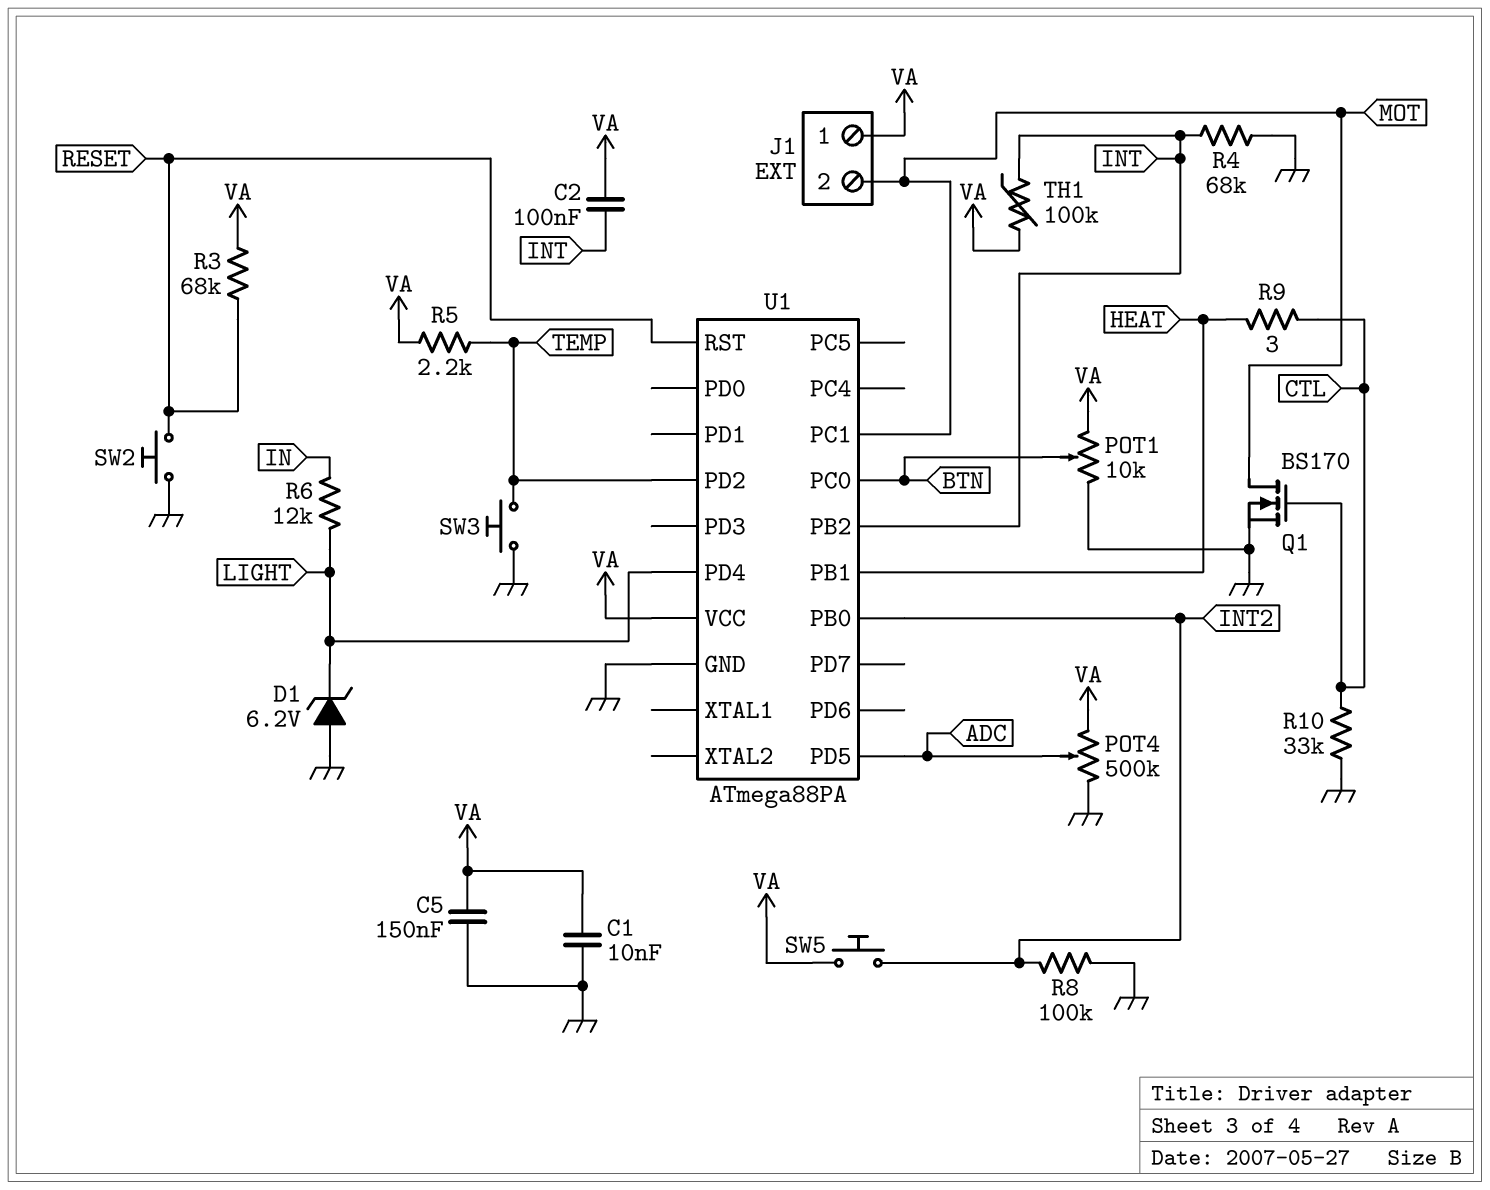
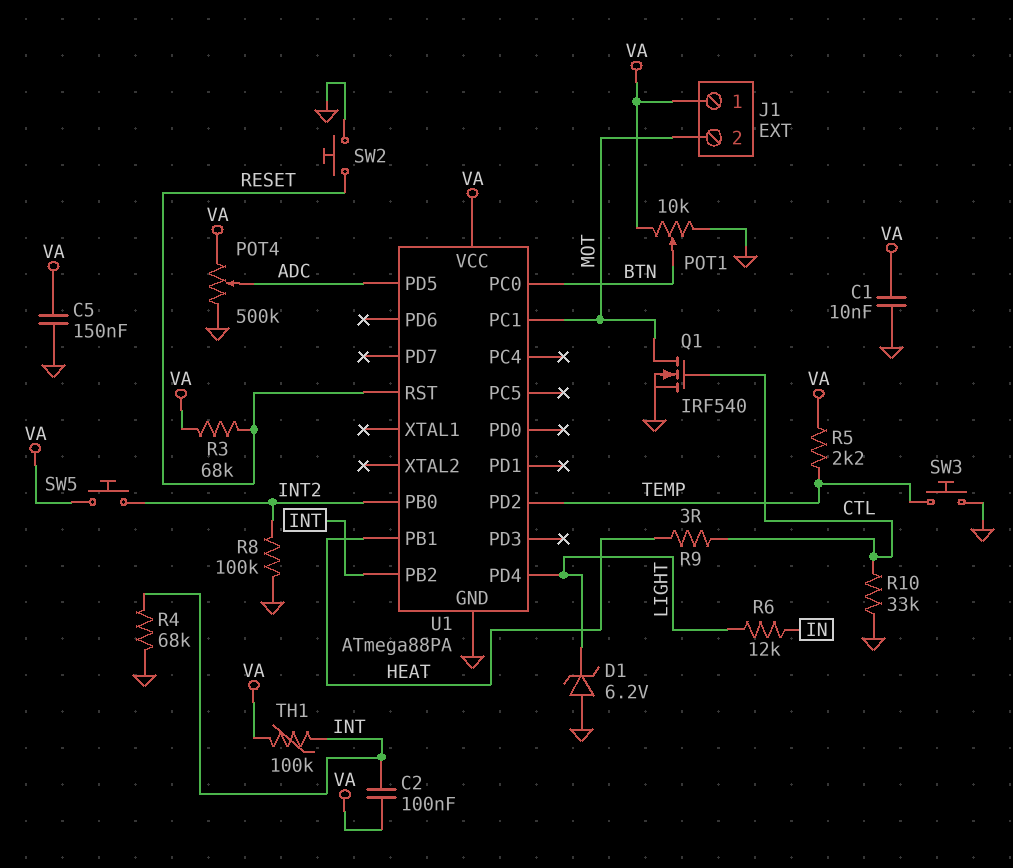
Q1: NMOS BS170 (G CTL, D MOT, S GND) -> NMOS IRF540 (G CTL, D MOT, S GND)

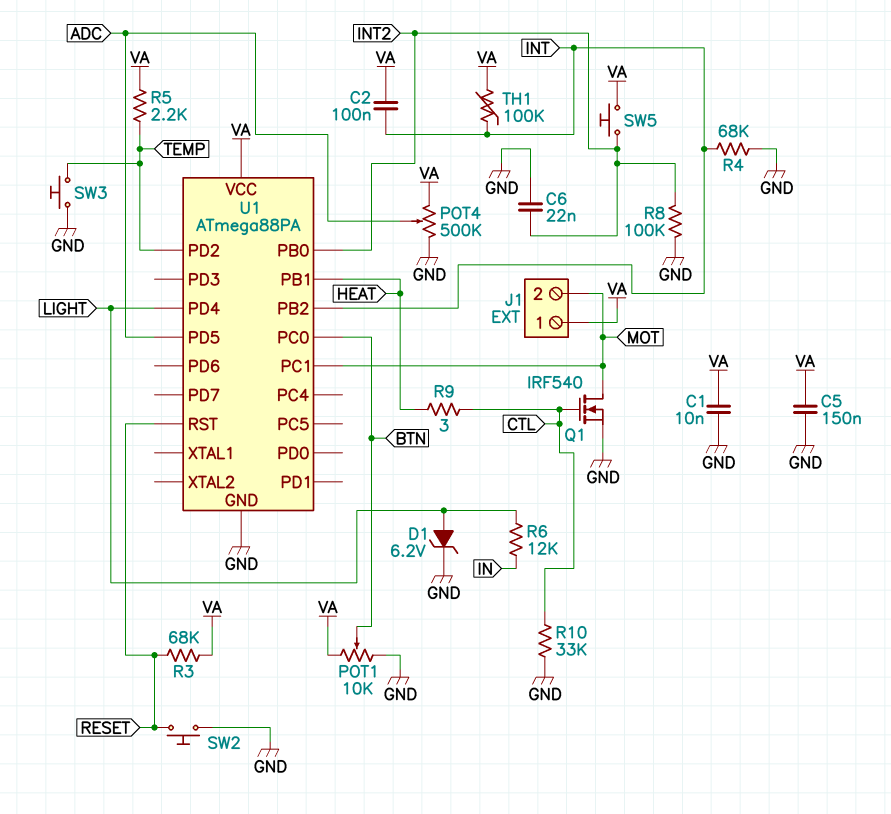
C6: none -> 22nF (GND, INT2)
D1: zener 6.2V (A GND, K LIGHT) -> zener 6.2V (A LIGHT, K GND)

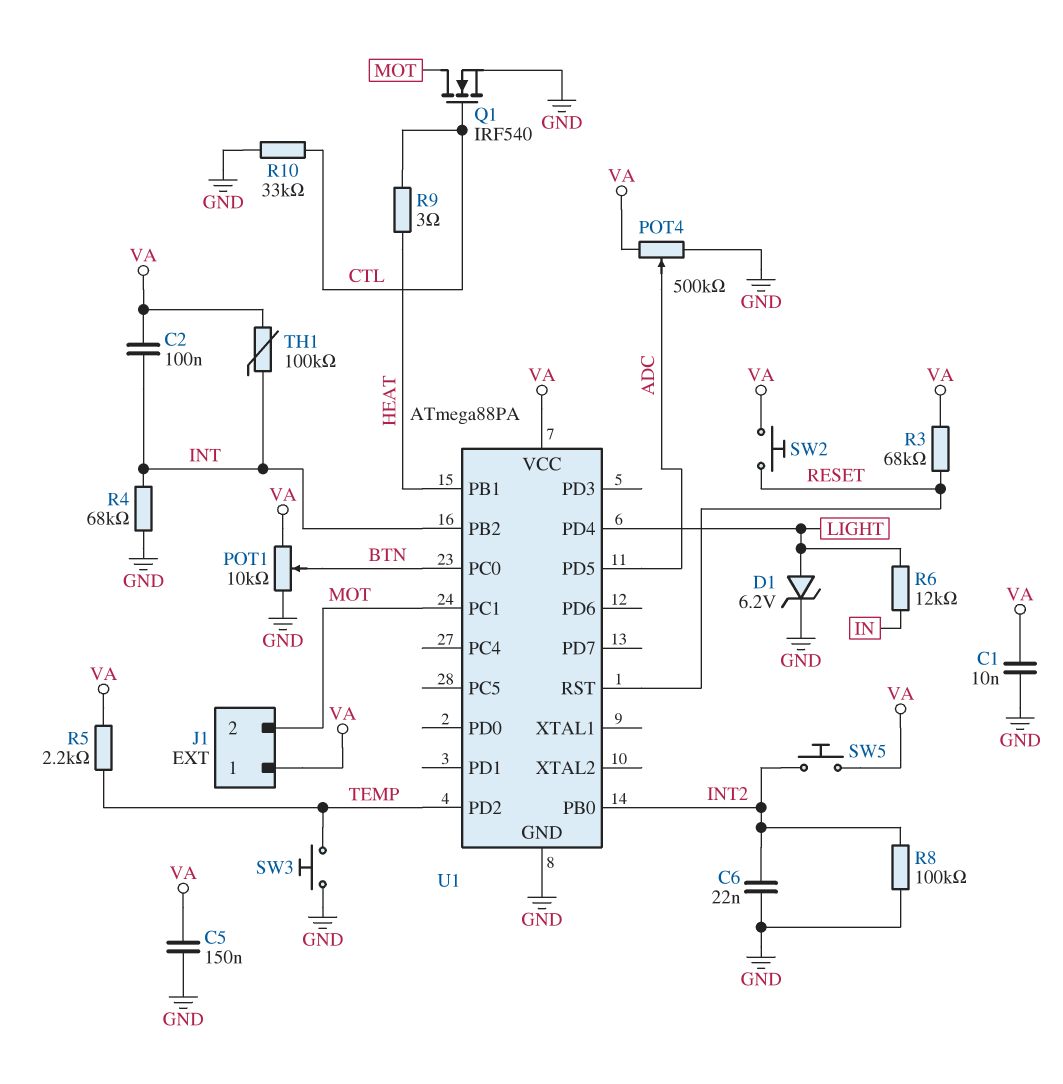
SW2: button (GND, RESET) -> button (RESET, VA)

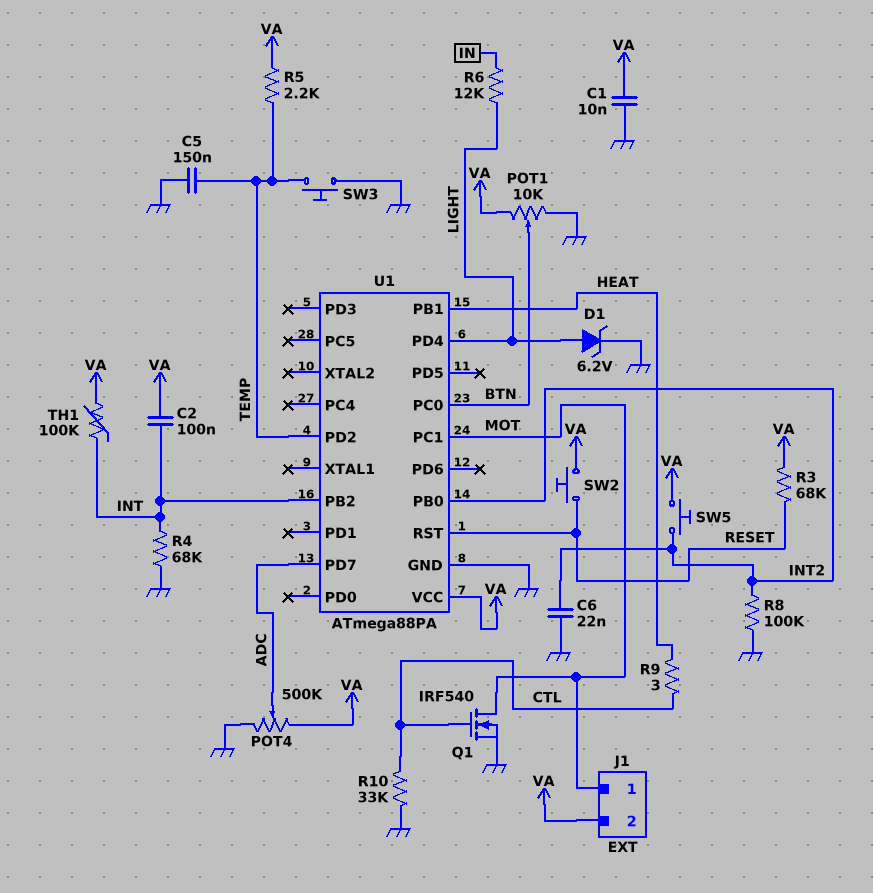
C5: 150nF (GND, VA) -> 150nF (GND, TEMP)
J1 pin 1: VA -> MOT
J1 pin 2: MOT -> VA
U1 pin PD5: ADC -> none
U1 pin PD7: none -> ADC

